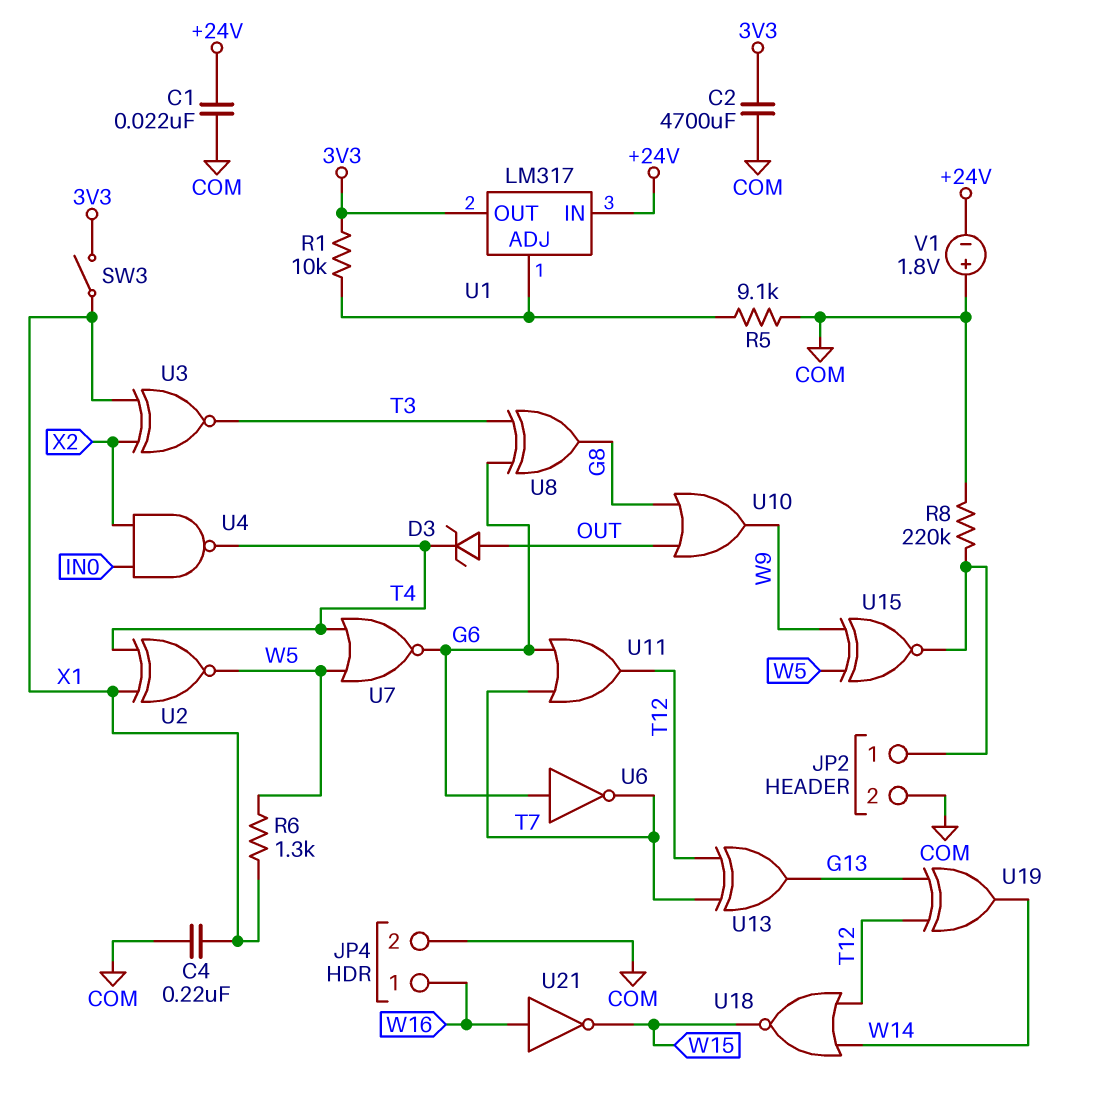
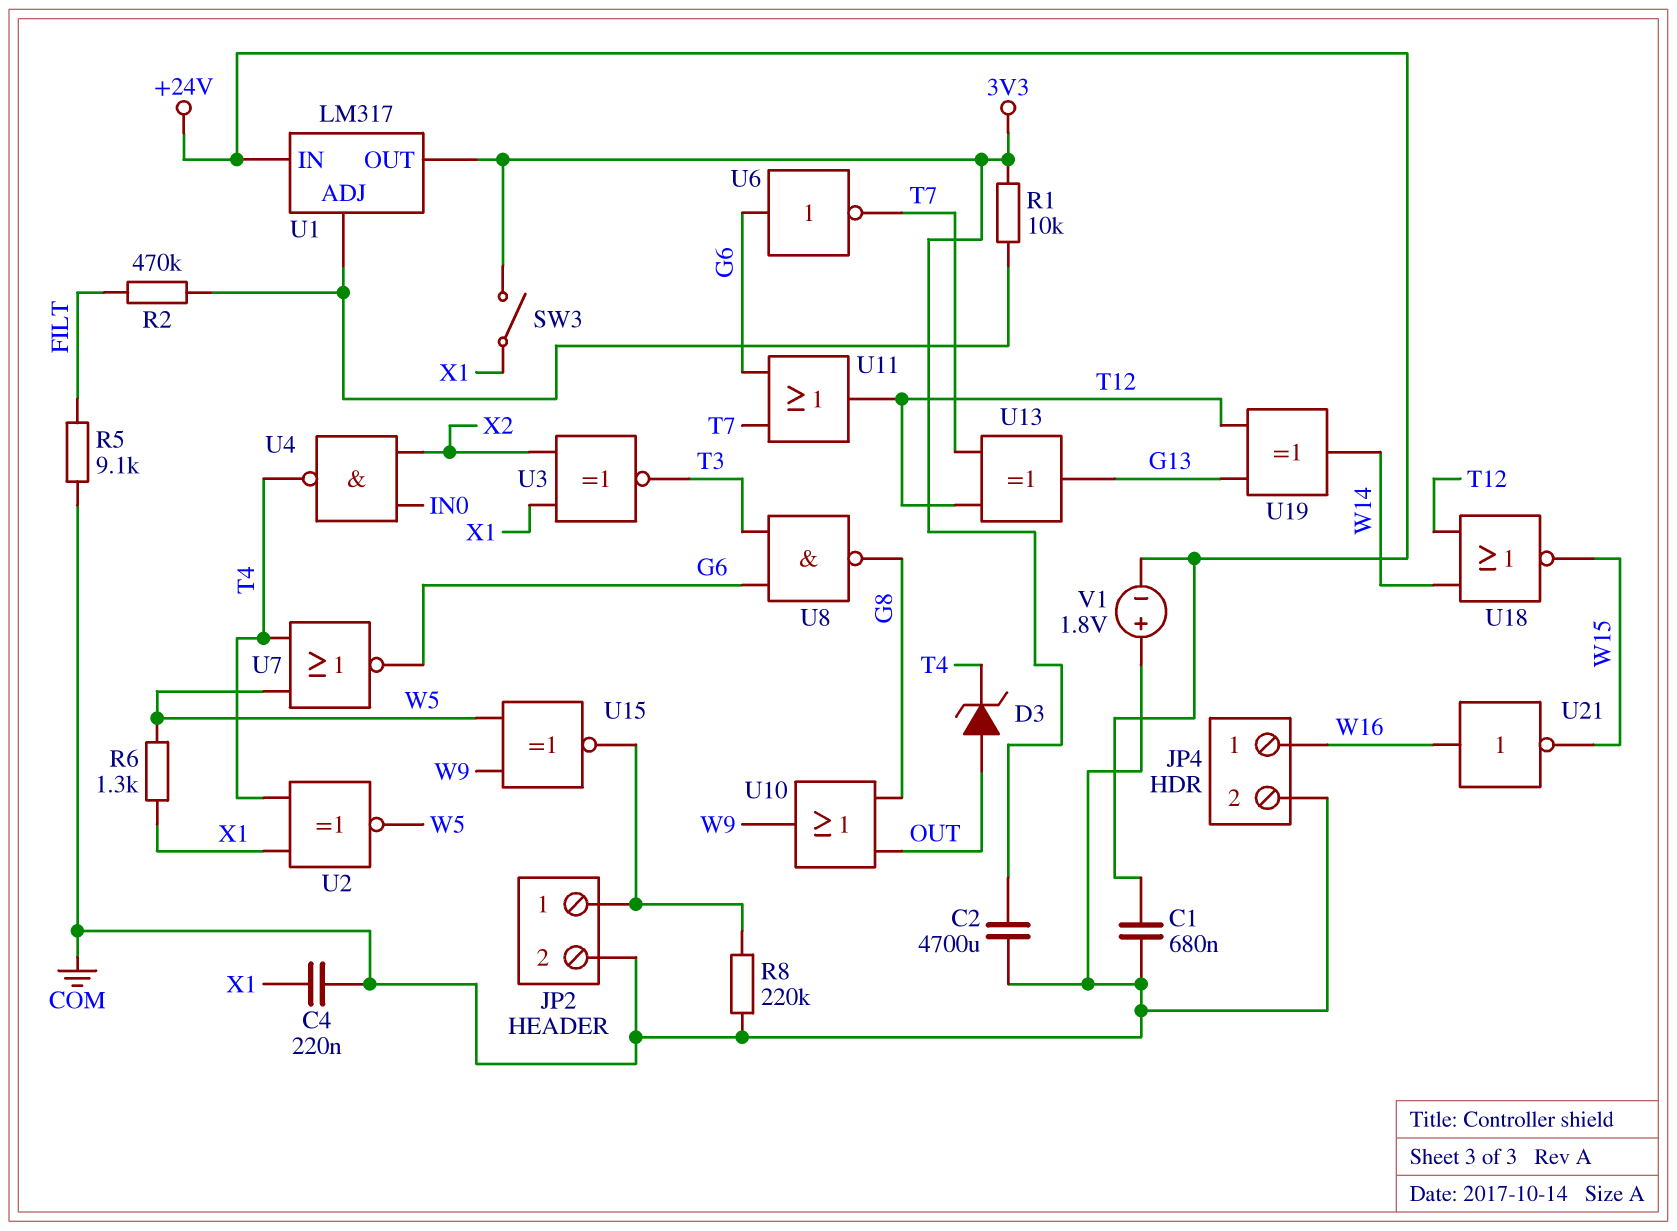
C1: 22nF (+24V, COM) -> 680nF (+24V, COM)
R2: none -> 470k (FILT, U1/ADJ)
R5: 9.1k (COM, U1/ADJ) -> 9.1k (COM, FILT)
U8: XOR (in G6, in T3, out G8) -> NAND (in G6, in T3, out G8)

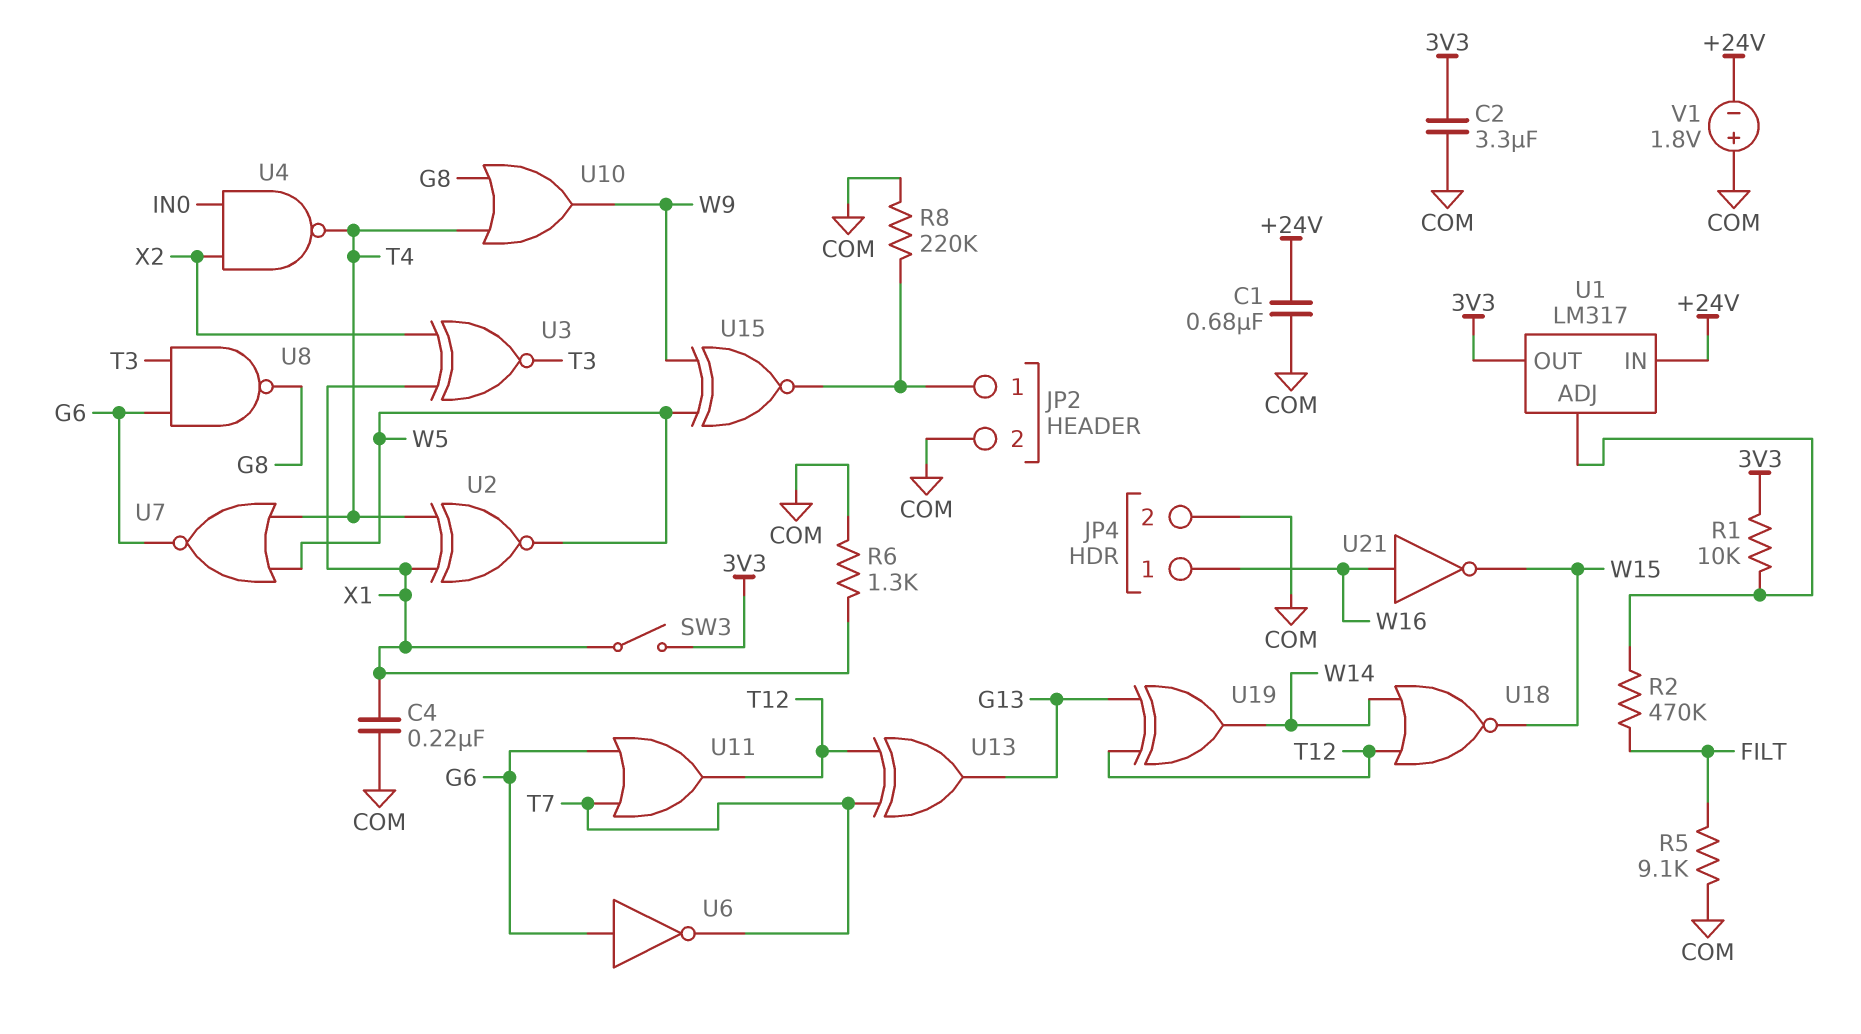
C2: 4700uF (3V3, COM) -> 3.3uF (3V3, COM)
D3: zener (A OUT, K T4) -> none
R6: 1.3k (W5, X1) -> 1.3k (COM, X1)
U10: OR (in G8, in OUT, out W9) -> OR (in G8, in T4, out W9)

